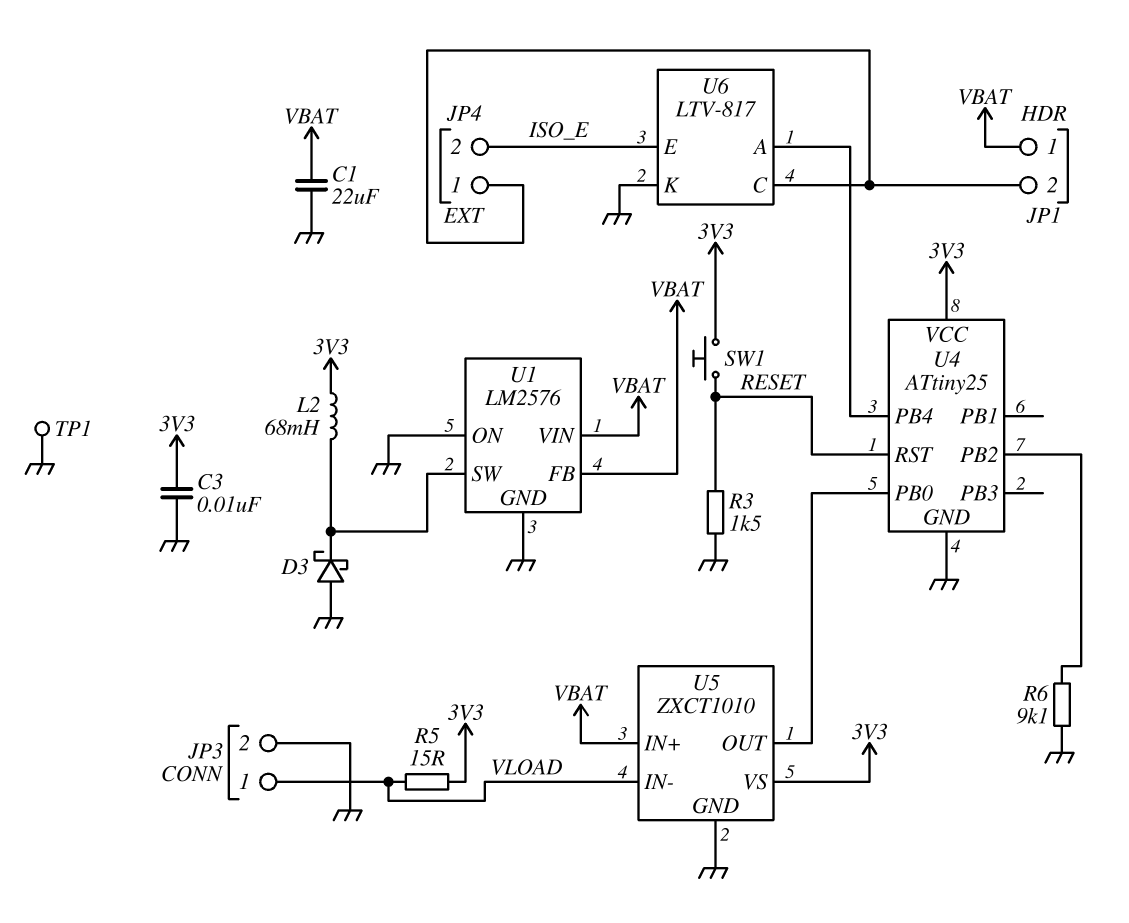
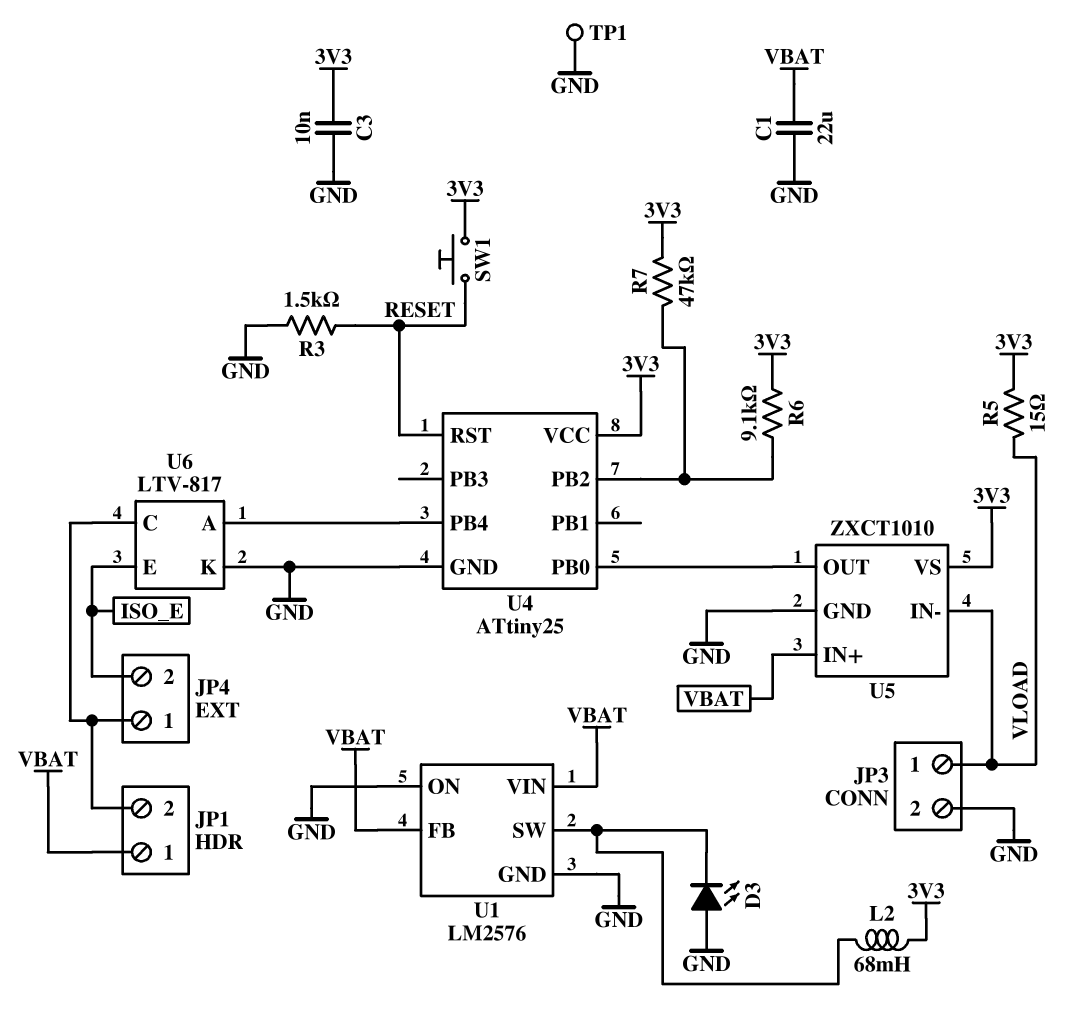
D3: schottky (A GND, K U1/SW) -> LED (A GND, K U1/SW)
R6: 9.1k (GND, U4/PB2) -> 9.1k (3V3, U4/PB2)
R7: none -> 47k (3V3, U4/PB2)

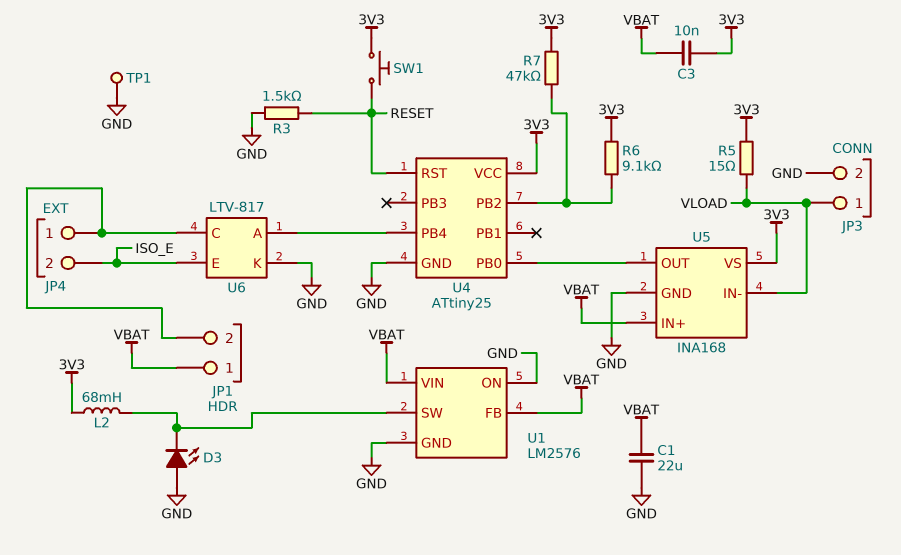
C3: 10nF (3V3, GND) -> 10nF (3V3, VBAT)
U5: ZXCT1010 -> INA168

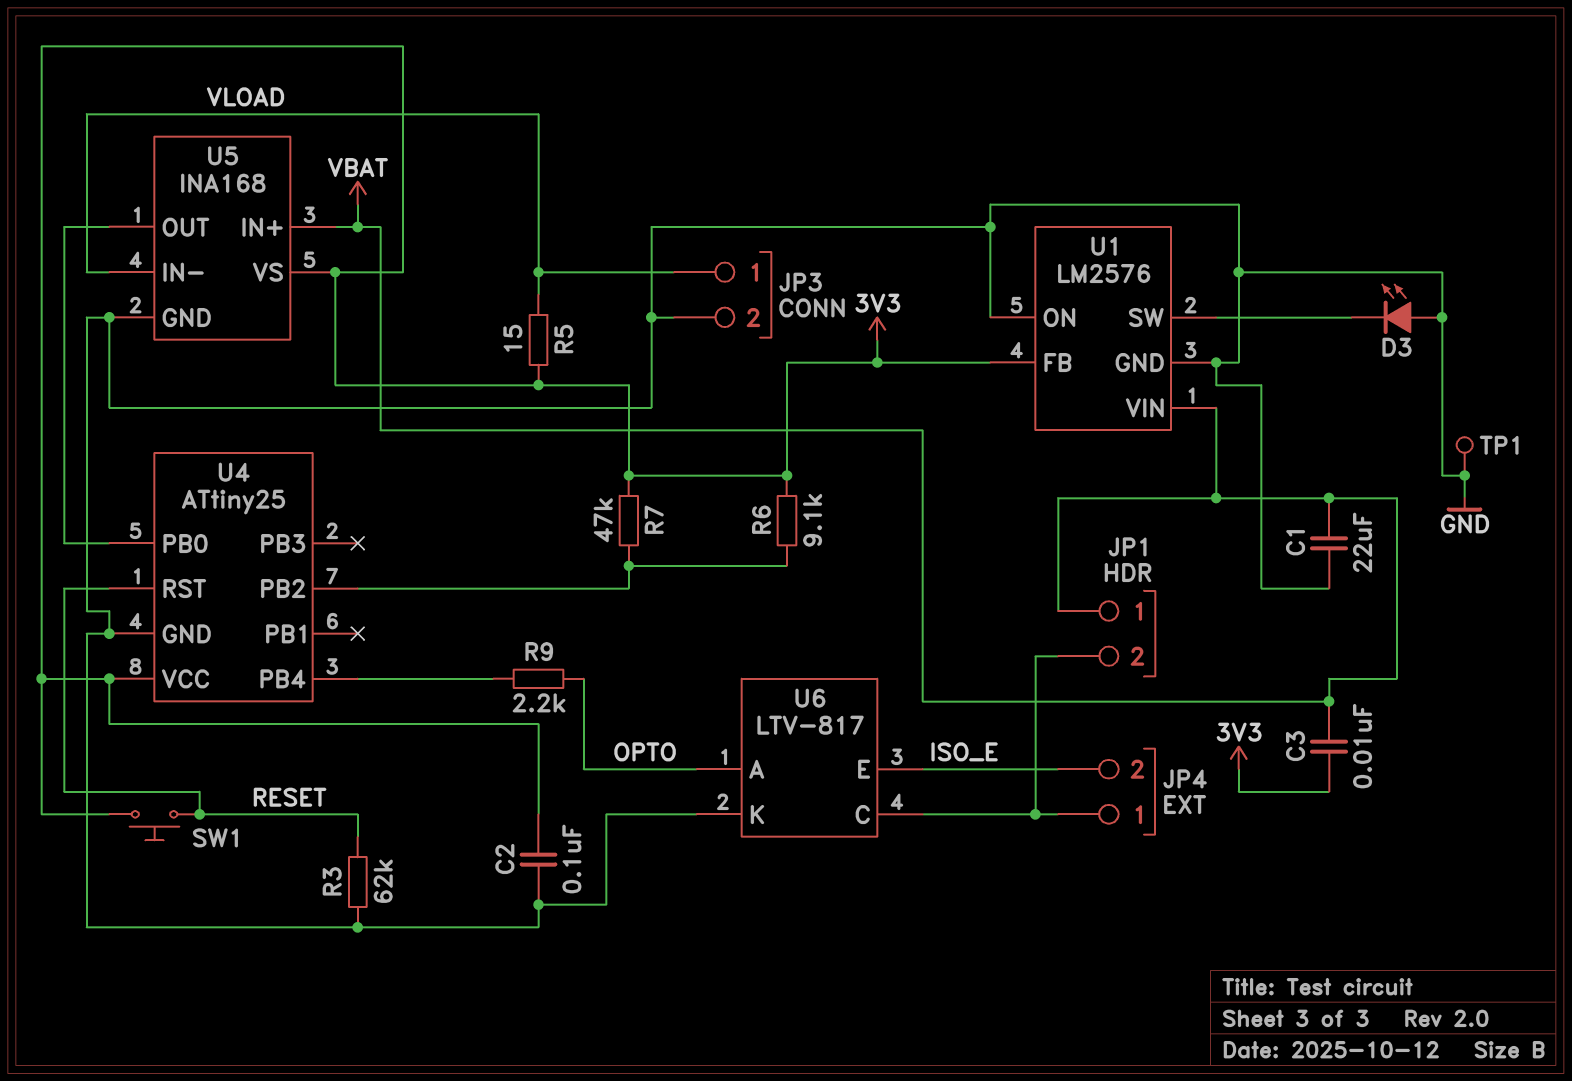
C2: none -> 100nF (3V3, GND)
L2: 68mH (3V3, U1/SW) -> none
R3: 1.5k (GND, RESET) -> 62k (GND, RESET)
R9: none -> 2.2k (OPTO, U4/PB4)
U1 pin FB: VBAT -> 3V3
U6 pin A: U4/PB4 -> OPTO

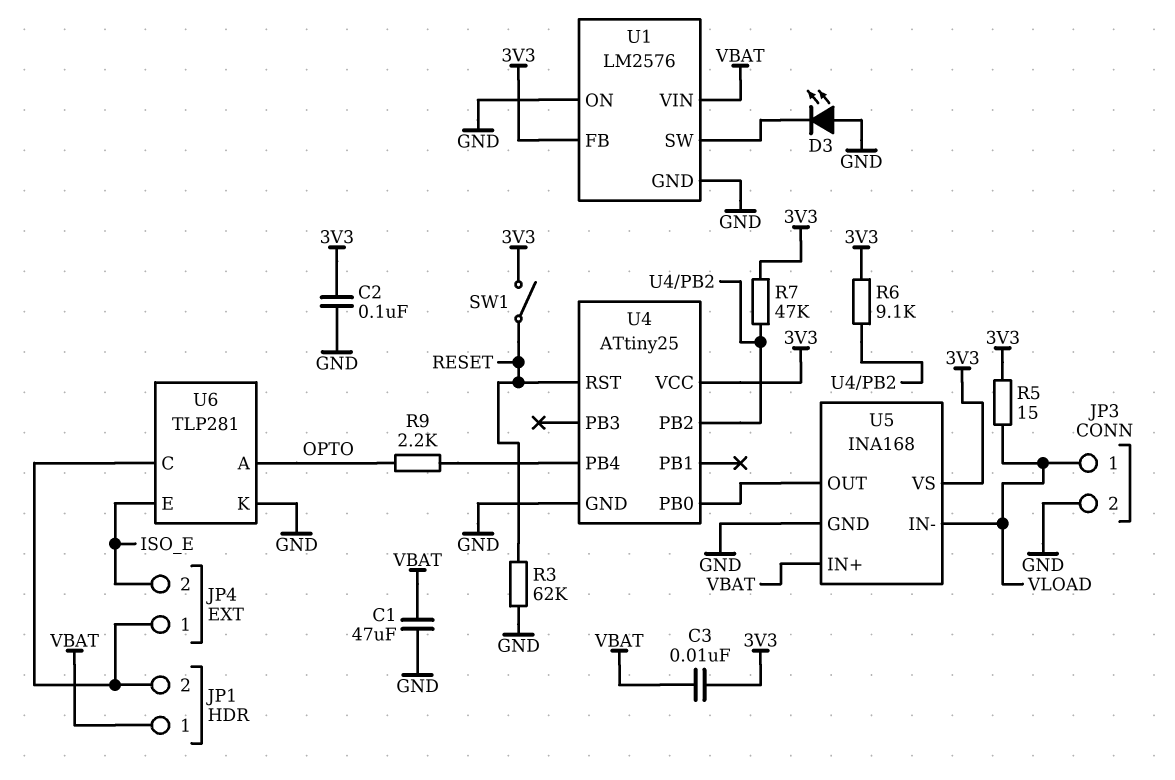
C1: 22uF (GND, VBAT) -> 47uF (GND, VBAT)
SW1: button (3V3, RESET) -> switch (3V3, RESET)
TP1: test point (GND) -> none
U6: LTV-817 -> TLP281

